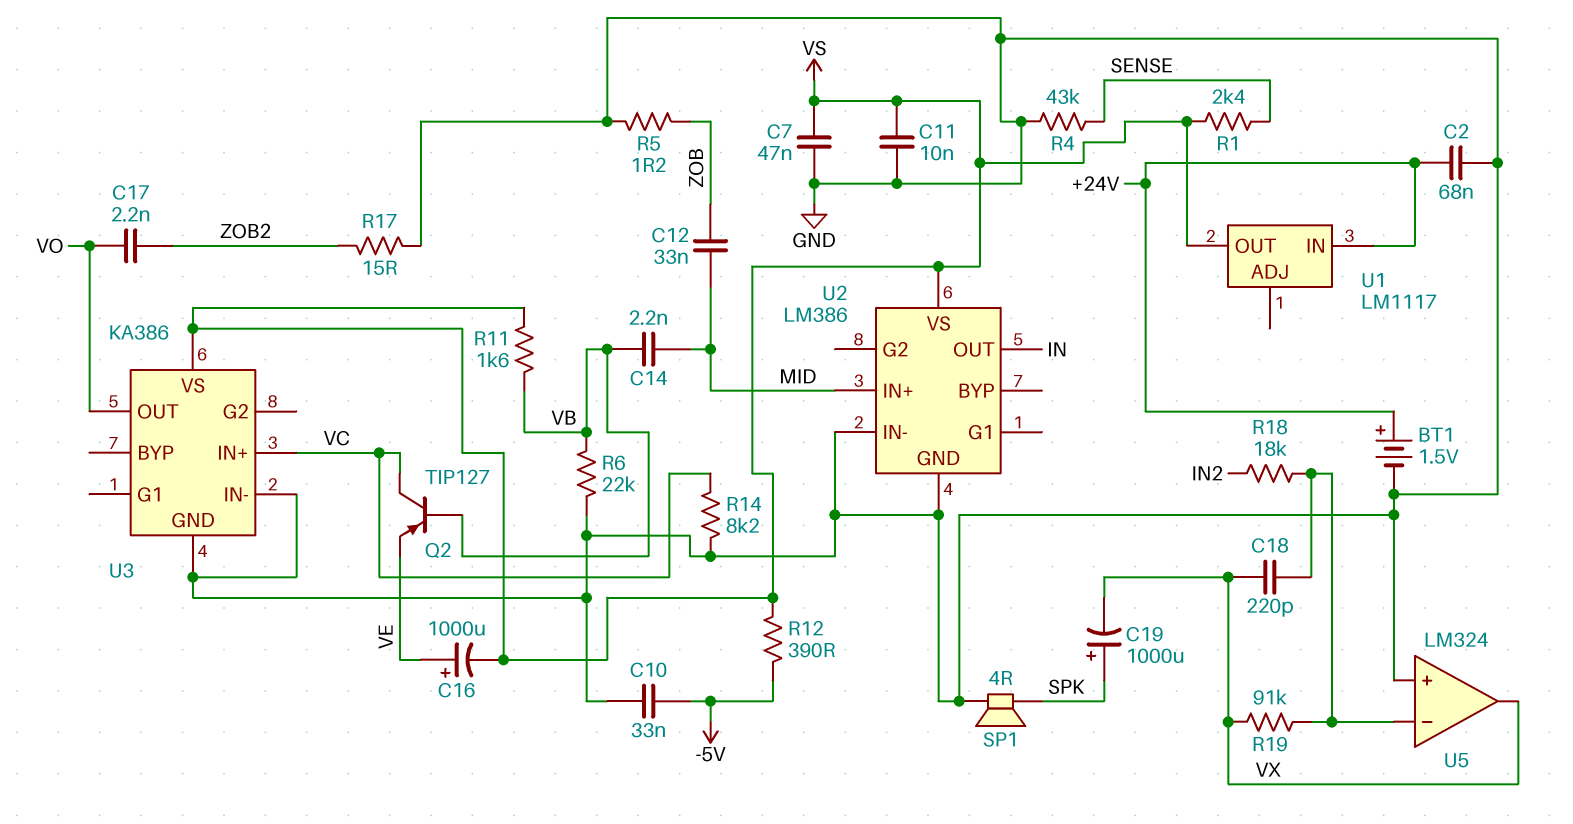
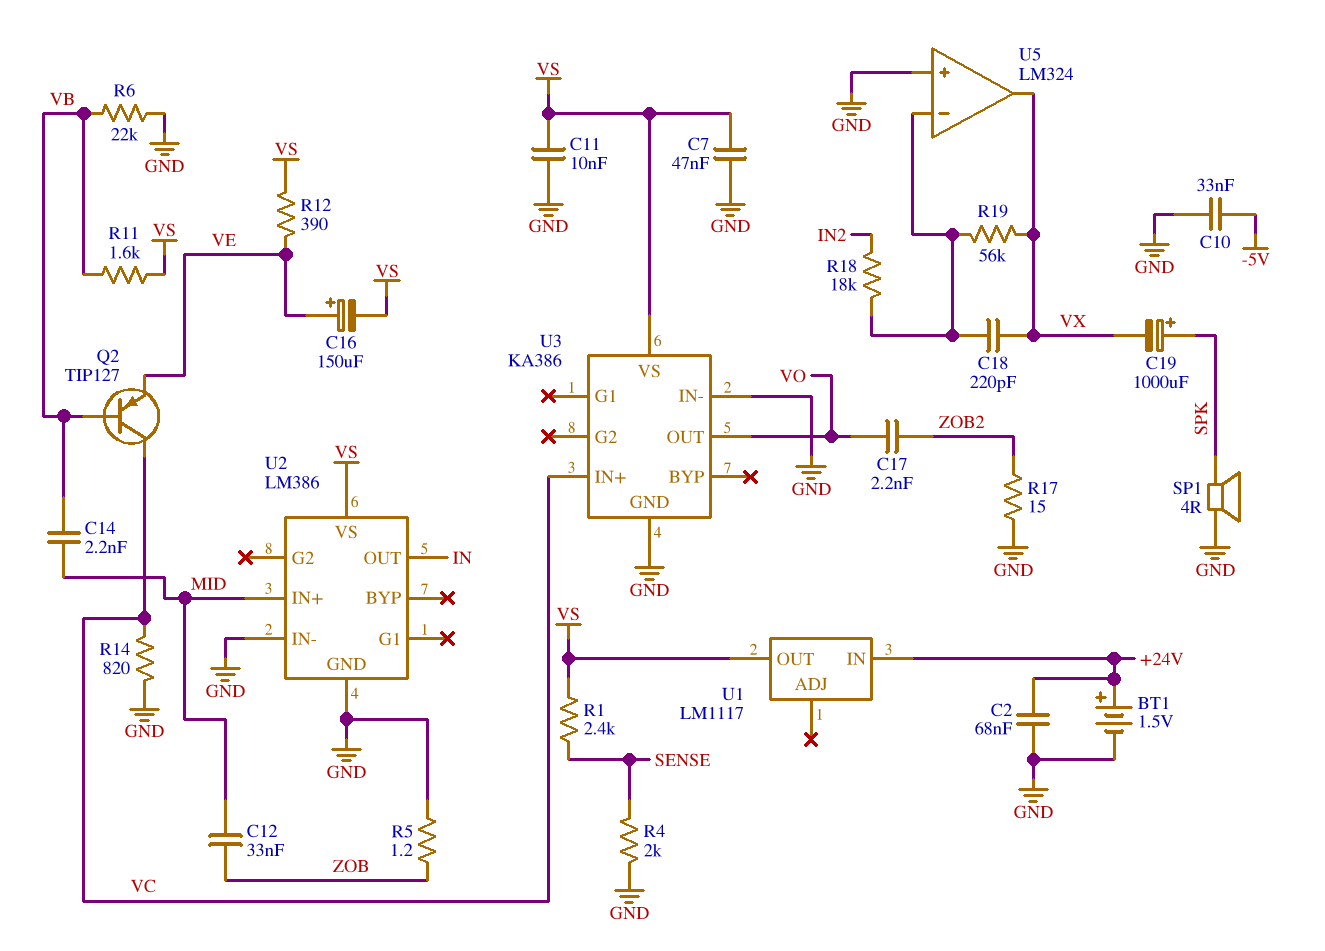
C16: 1000uF (plus VE, minus VS) -> 150uF (plus VE, minus VS)
R4: 43k (GND, SENSE) -> 2k (GND, SENSE)
R12: 390 (-5V, VS) -> 390 (VE, VS)
R14: 8.2k (GND, VC) -> 820 (GND, VC)
R19: 91k (U5/in-, VX) -> 56k (U5/in-, VX)

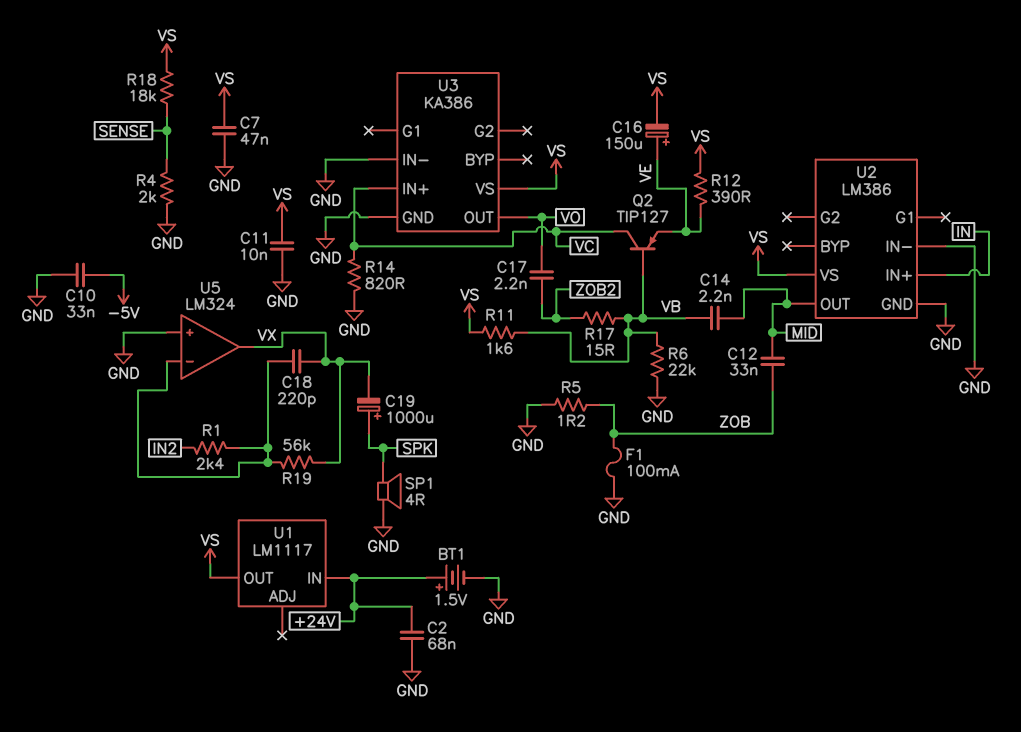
F1: none -> 100mA (GND, ZOB)
R1: 2.4k (SENSE, VS) -> 2.4k (IN2, U5/in-)
R17: 15 (GND, ZOB2) -> 15 (VB, ZOB2)
R18: 18k (IN2, U5/in-) -> 18k (SENSE, VS)
U2 pin IN+: MID -> IN
U2 pin OUT: IN -> MID

